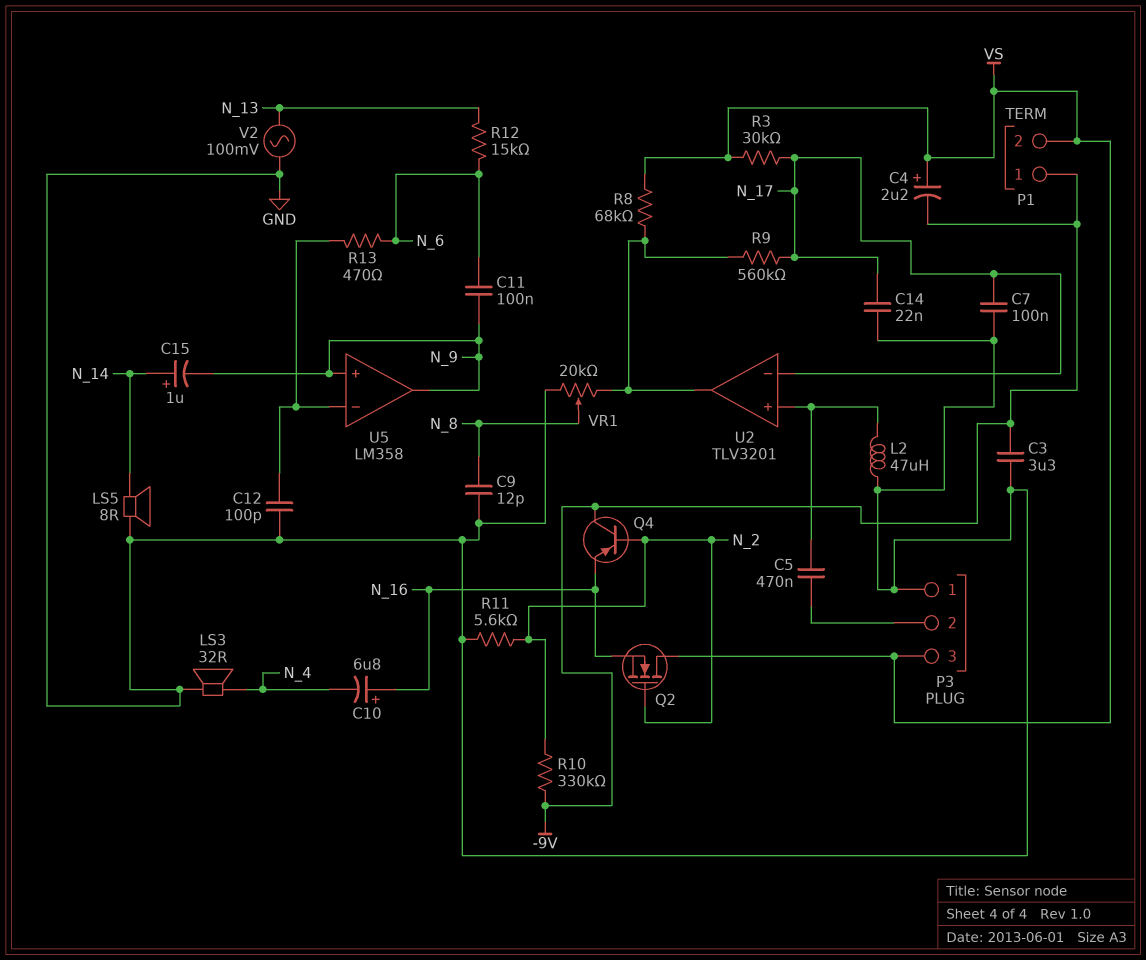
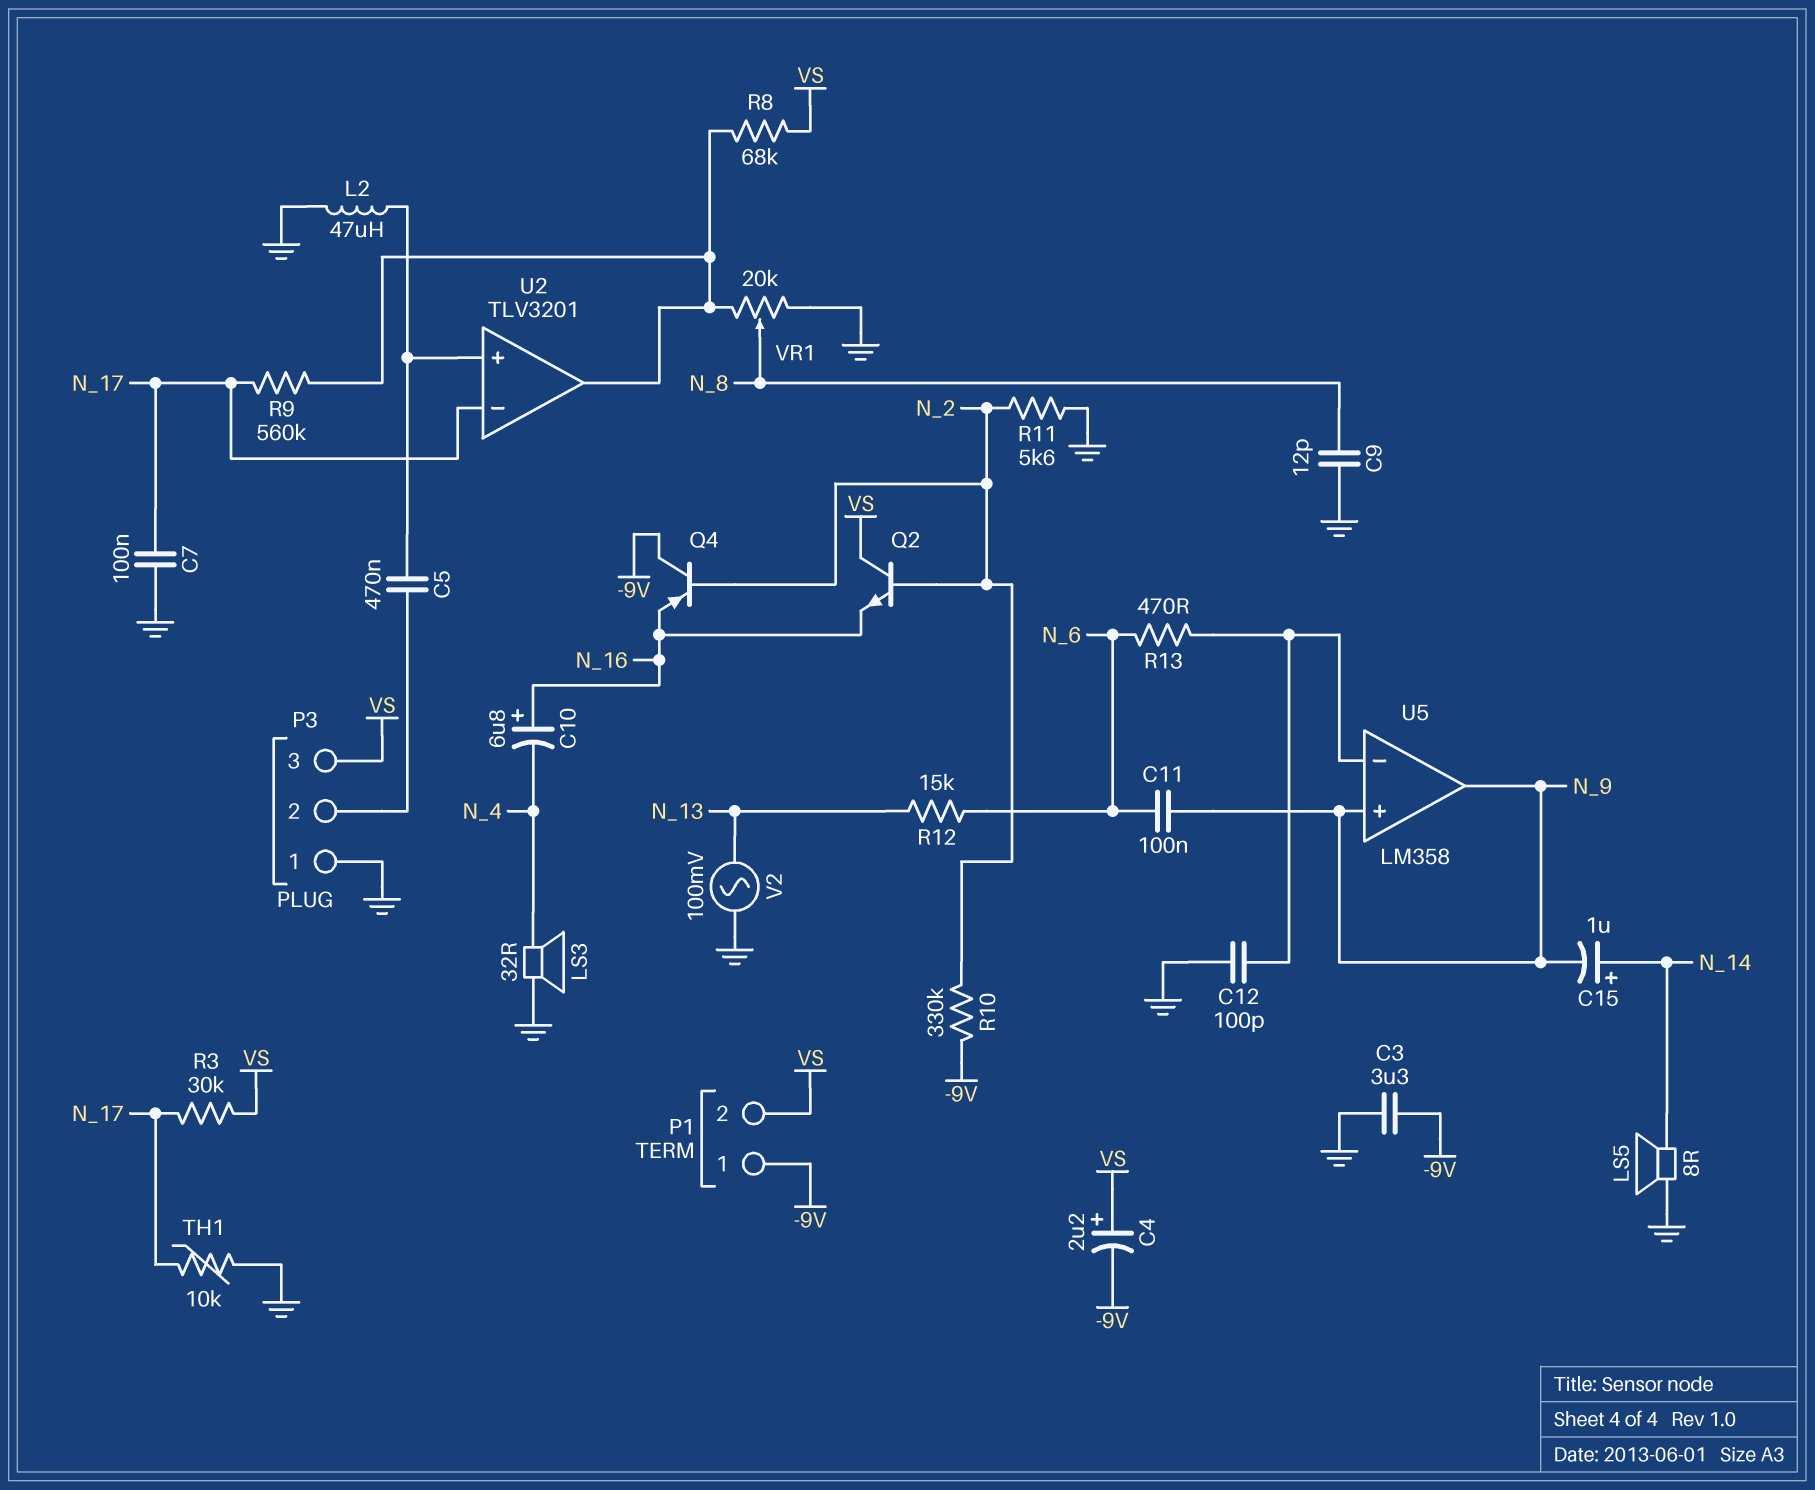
C14: 22nF (GND, N_17) -> none
Q2: NMOS (G N_2, D VS, S N_16) -> NPN (B N_2, C VS, E N_16)
TH1: none -> 10k (GND, N_17)

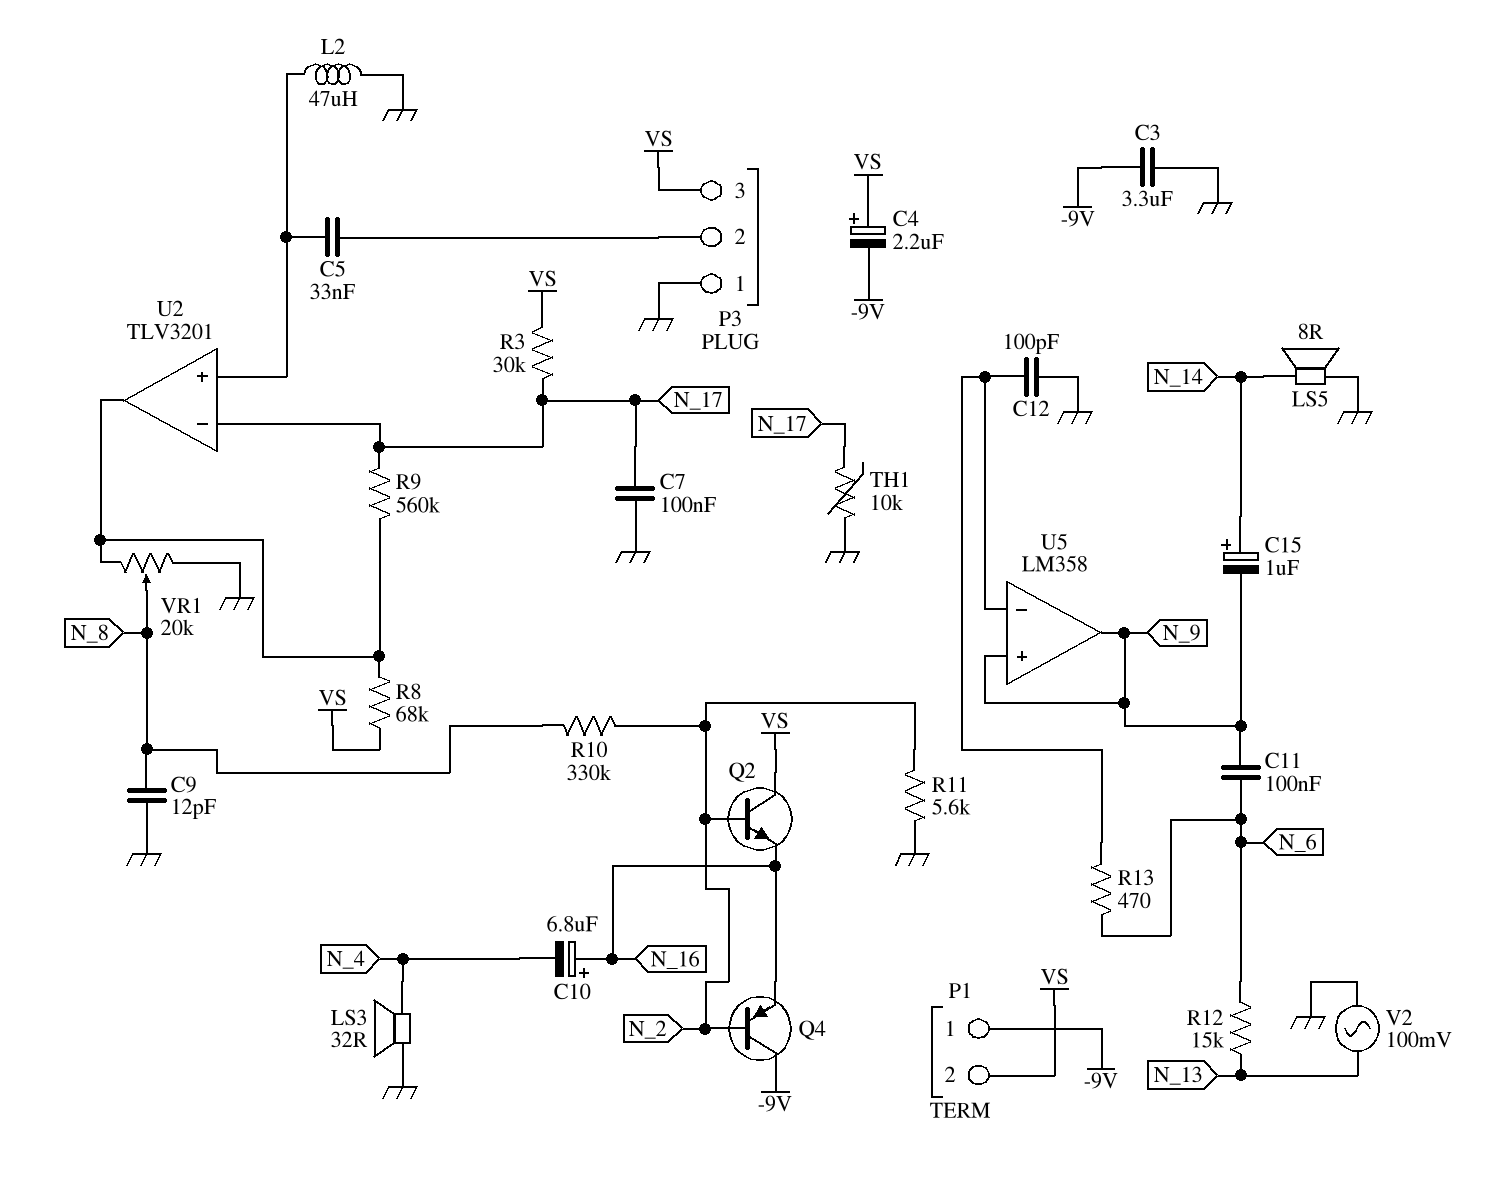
C5: 470nF (P3/2, U2/in+) -> 33nF (P3/2, U2/in+)
R10: 330k (-9V, N_2) -> 330k (N_2, N_8)

